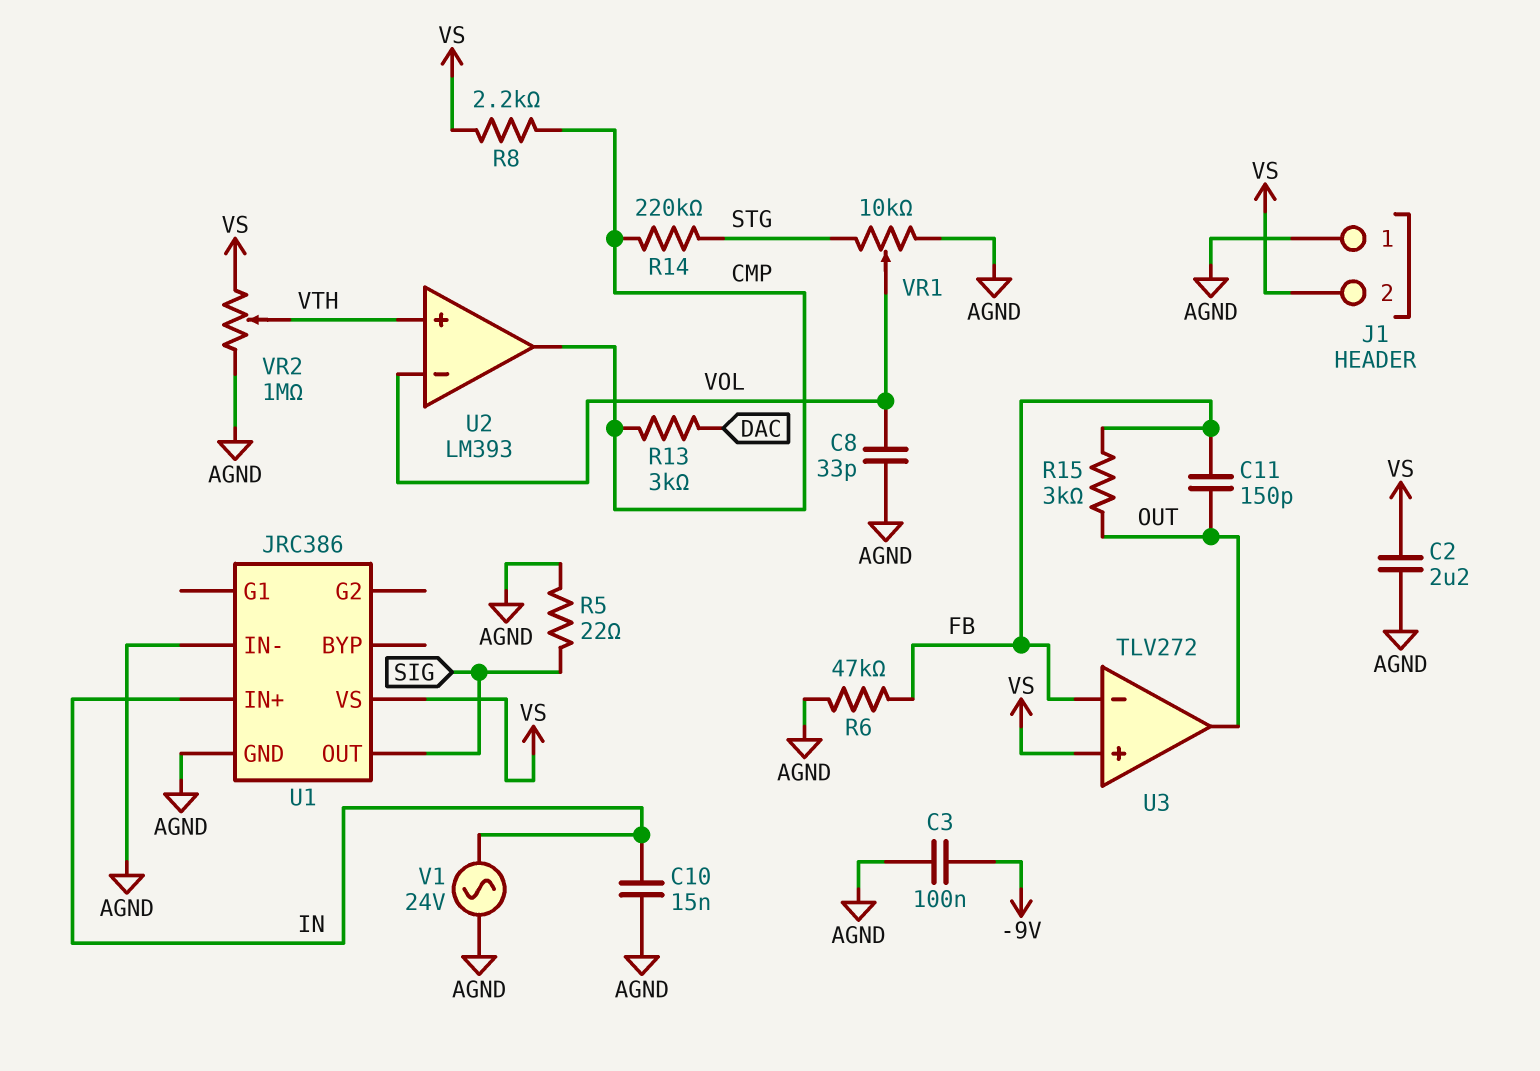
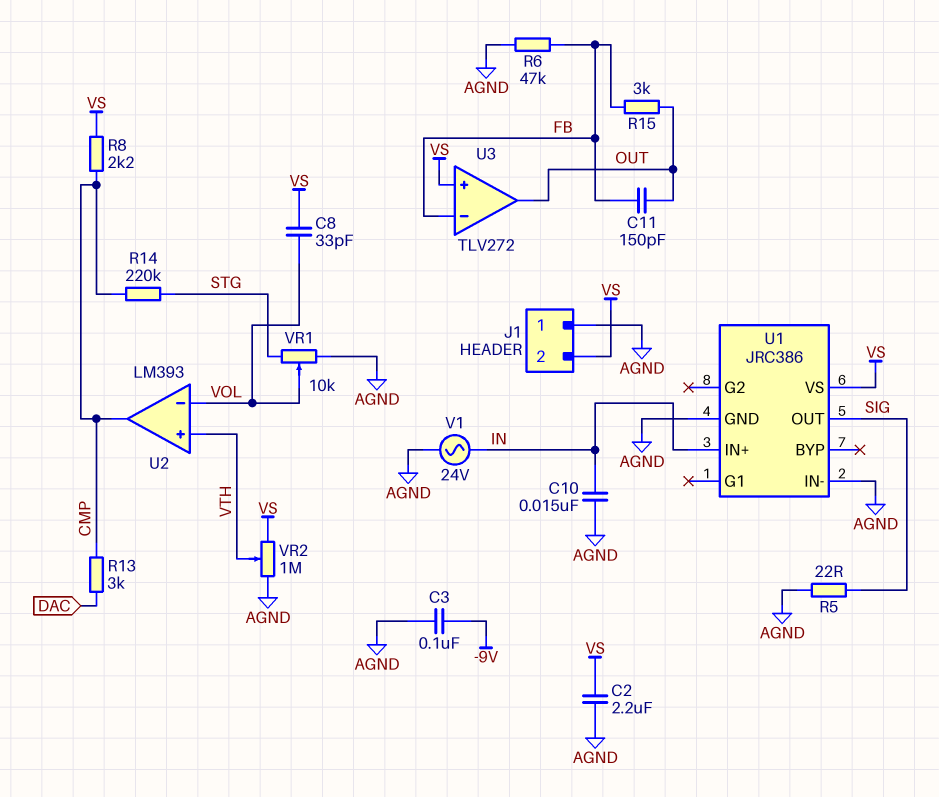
C8: 33pF (AGND, VOL) -> 33pF (VOL, VS)

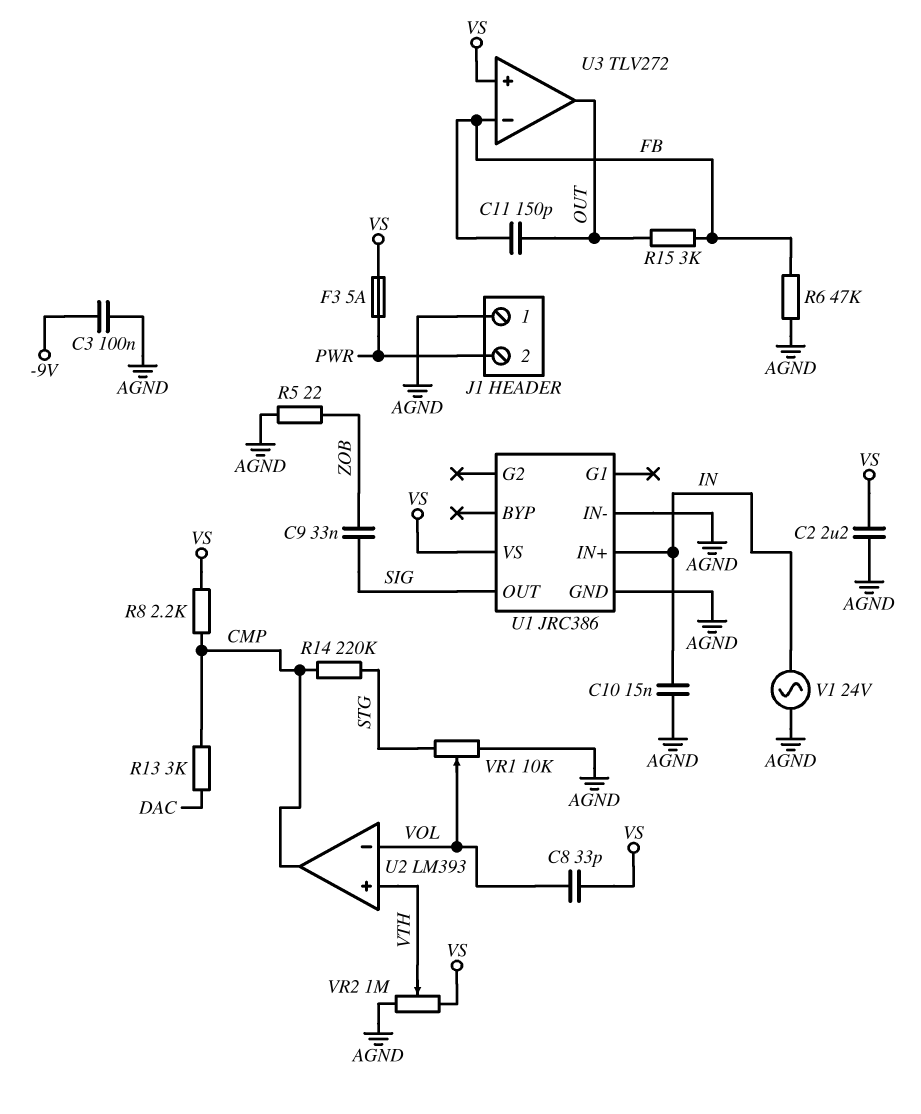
C9: none -> 33nF (SIG, ZOB)
F3: none -> 5A (PWR, VS)
J1 pin 2: VS -> PWR
R5: 22 (AGND, SIG) -> 22 (AGND, ZOB)

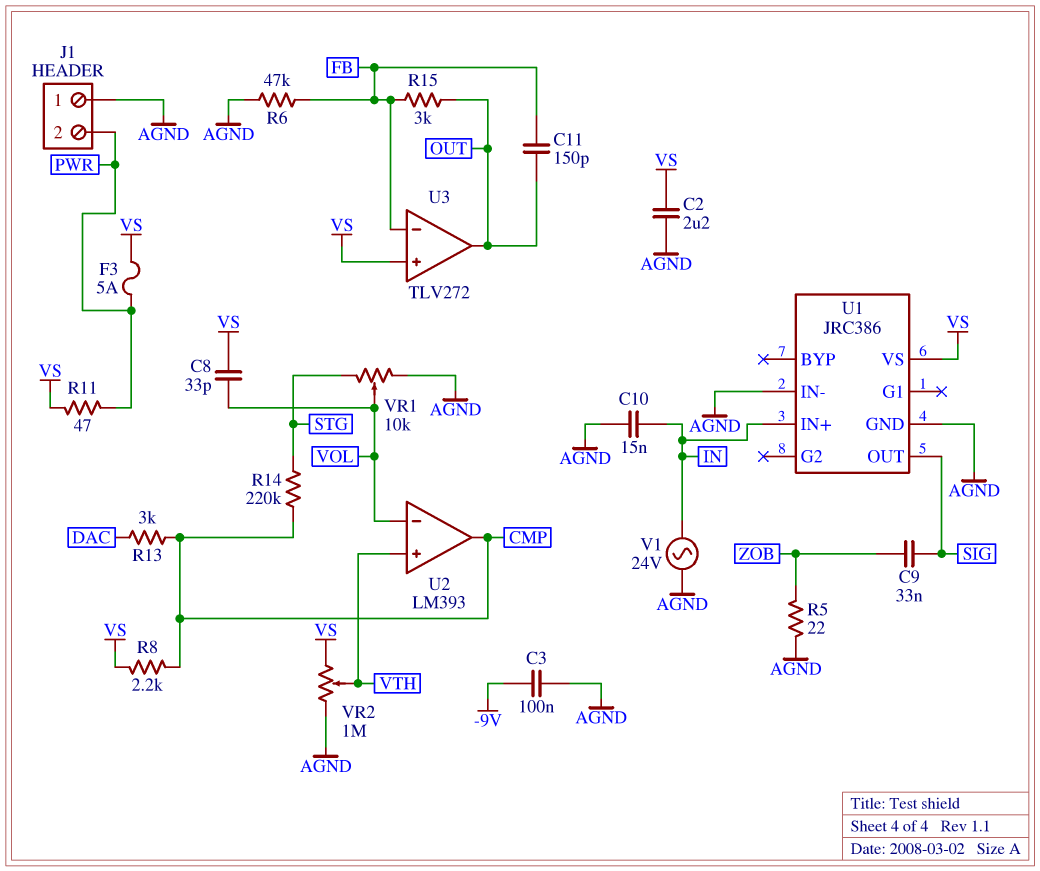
R11: none -> 47 (PWR, VS)

